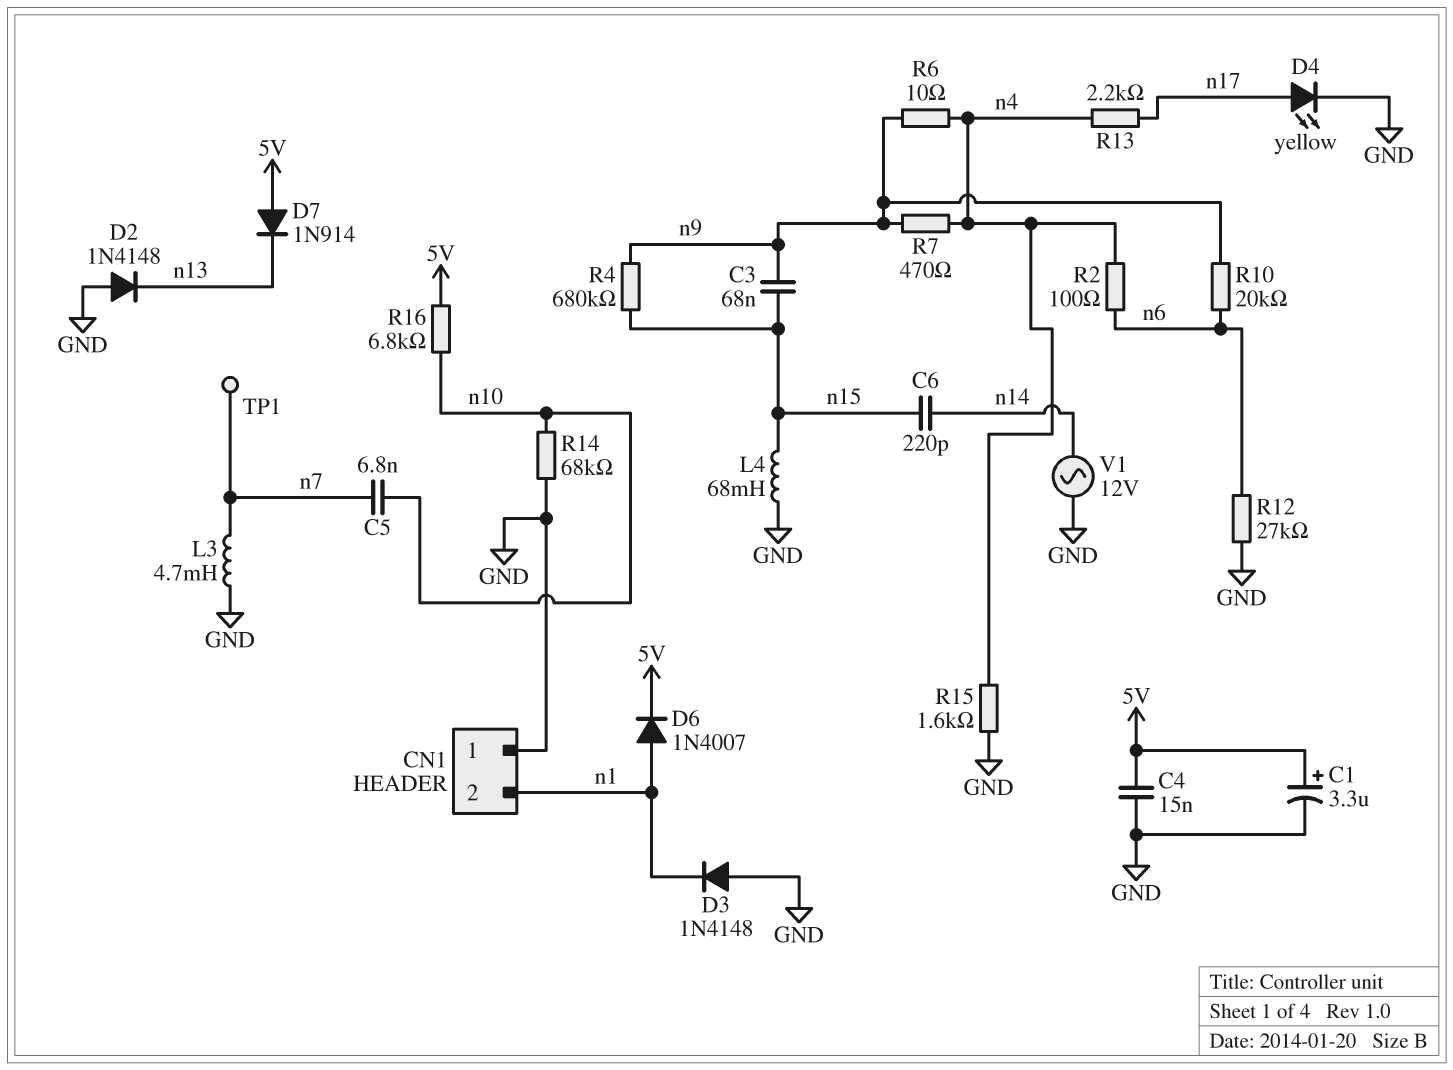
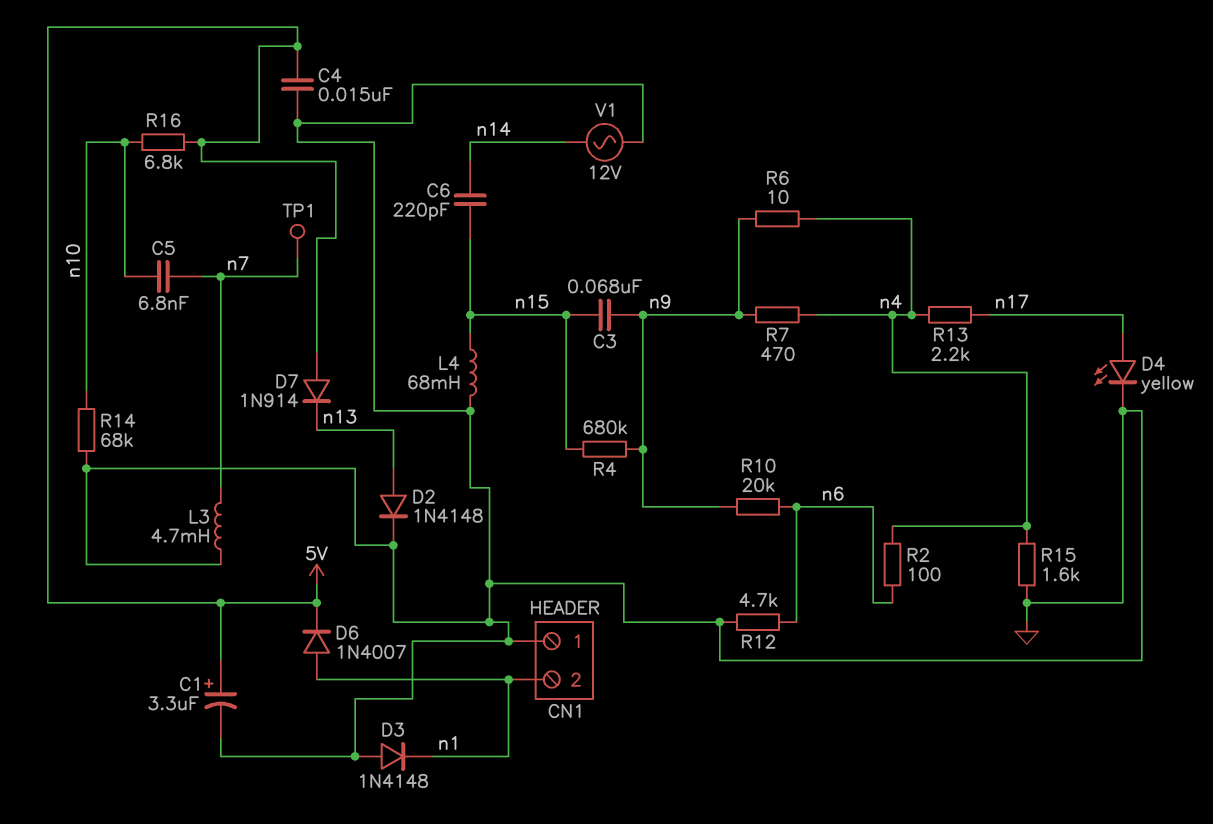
D2: diode 1N4148 (A GND, K n13) -> diode 1N4148 (A n13, K GND)
R12: 27k (GND, n6) -> 4.7k (GND, n6)

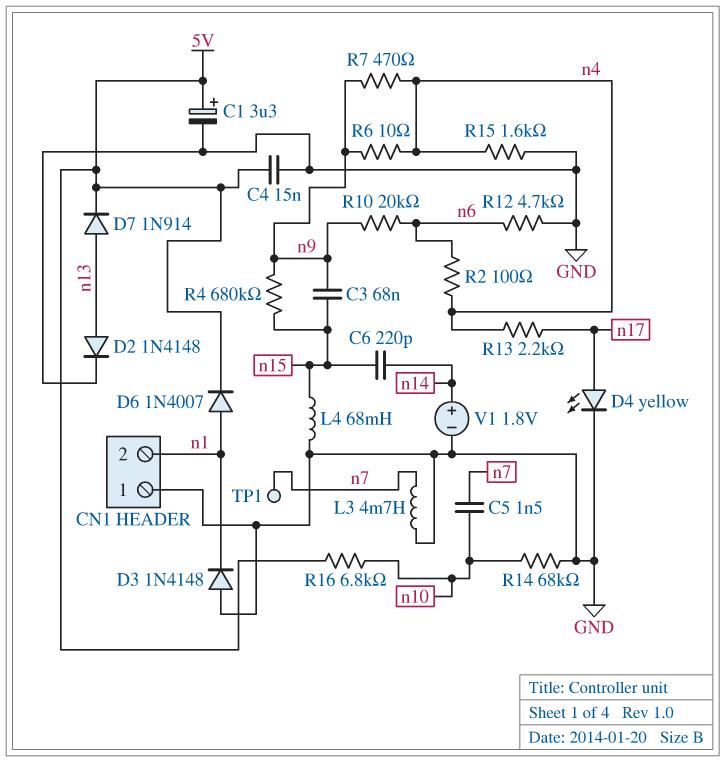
C5: 6.8nF (n7, n10) -> 1.5nF (n7, n10)
D7: diode 1N914 (A 5V, K n13) -> diode 1N914 (A n13, K 5V)
V1: AC 12V (GND, n14) -> 1.8V (plus n14, minus GND)

